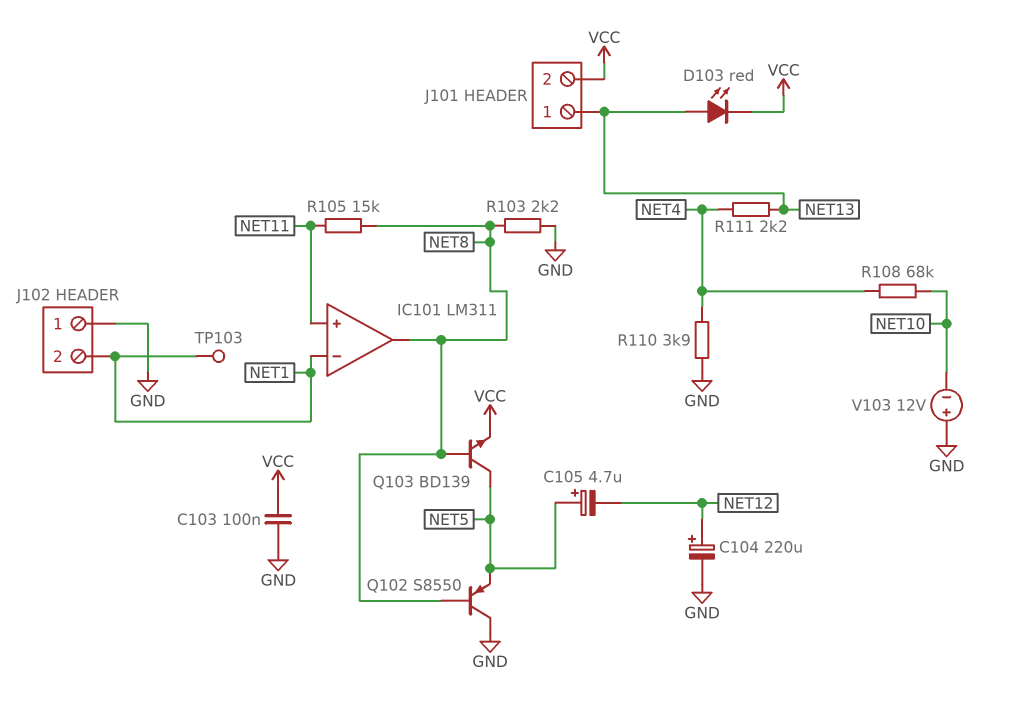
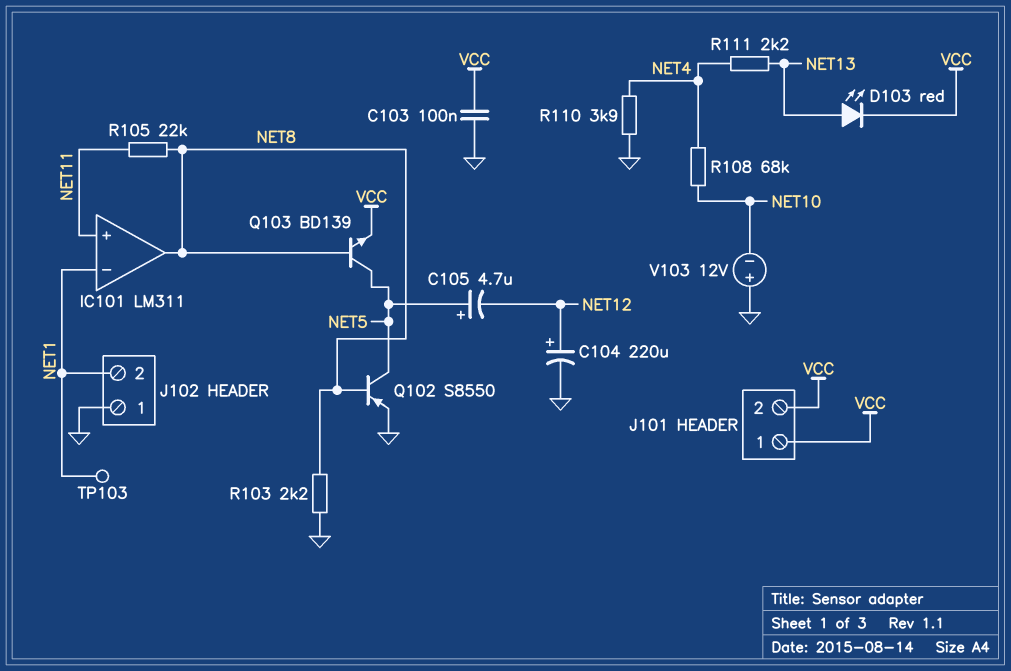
J101 pin 1: NET13 -> VCC
Q102: PNP S8550 (B NET8, C GND, E NET5) -> PNP S8550 (B NET8, C NET5, E GND)
R105: 15k (NET8, NET11) -> 22k (NET8, NET11)

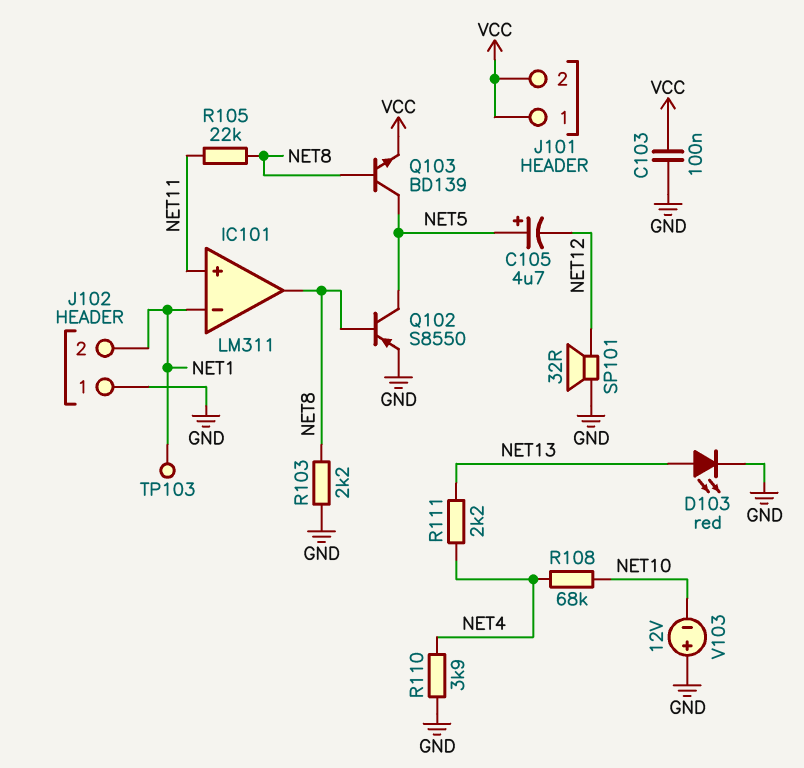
C104: 220uF (plus NET12, minus GND) -> none
D103: LED red (A NET13, K VCC) -> LED red (A NET13, K GND)
SP101: none -> speaker 32R (GND, NET12)

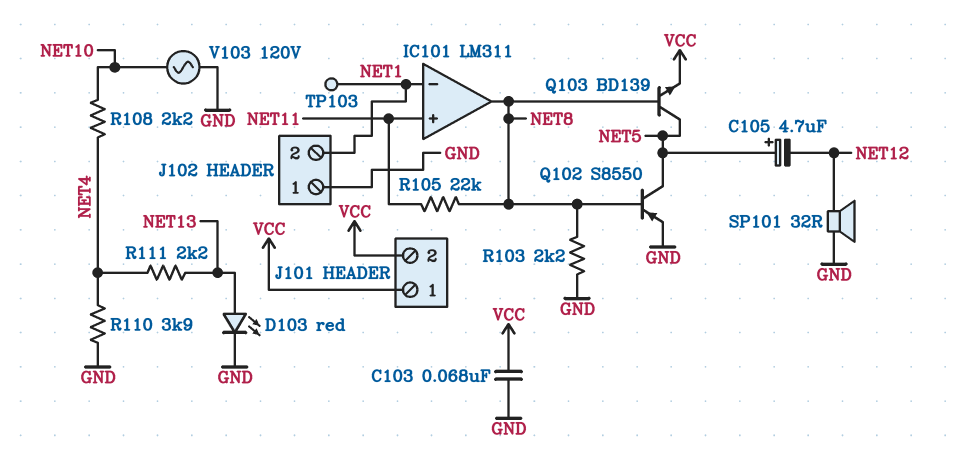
C103: 100nF (GND, VCC) -> 68nF (GND, VCC)
R108: 68k (NET4, NET10) -> 2.2k (NET4, NET10)
V103: 12V (plus GND, minus NET10) -> AC 120V (GND, NET10)

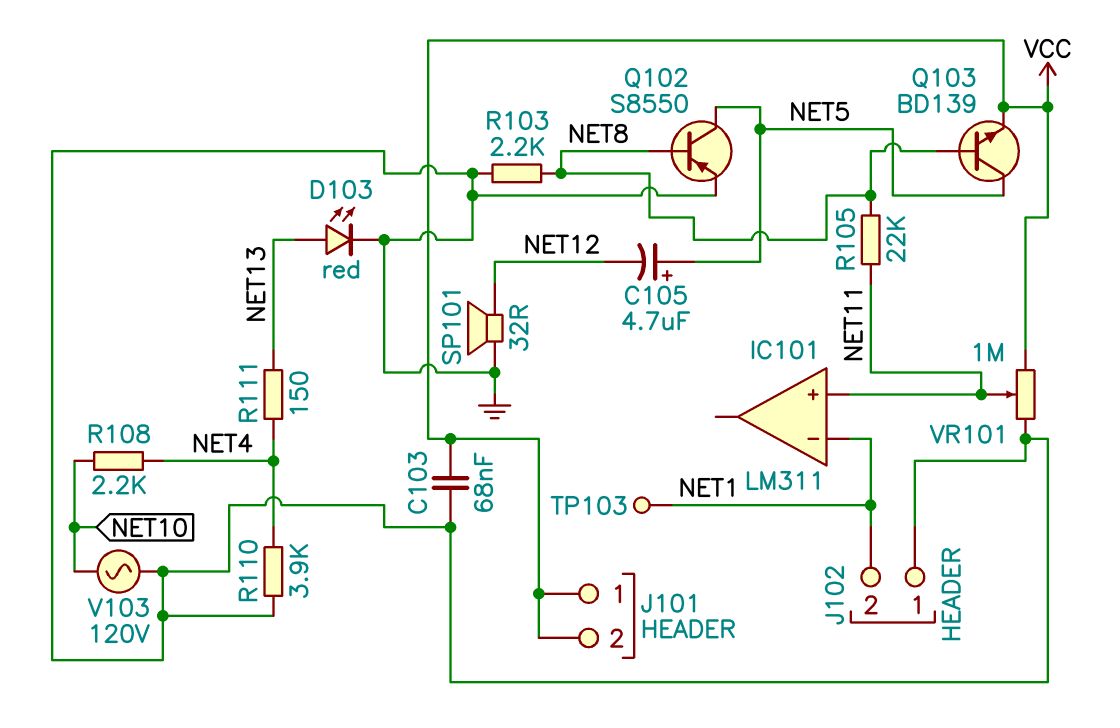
IC101 pin out: NET8 -> none
R111: 2.2k (NET4, NET13) -> 150 (NET4, NET13)
VR101: none -> 1M (GND, VCC, wiper NET11)

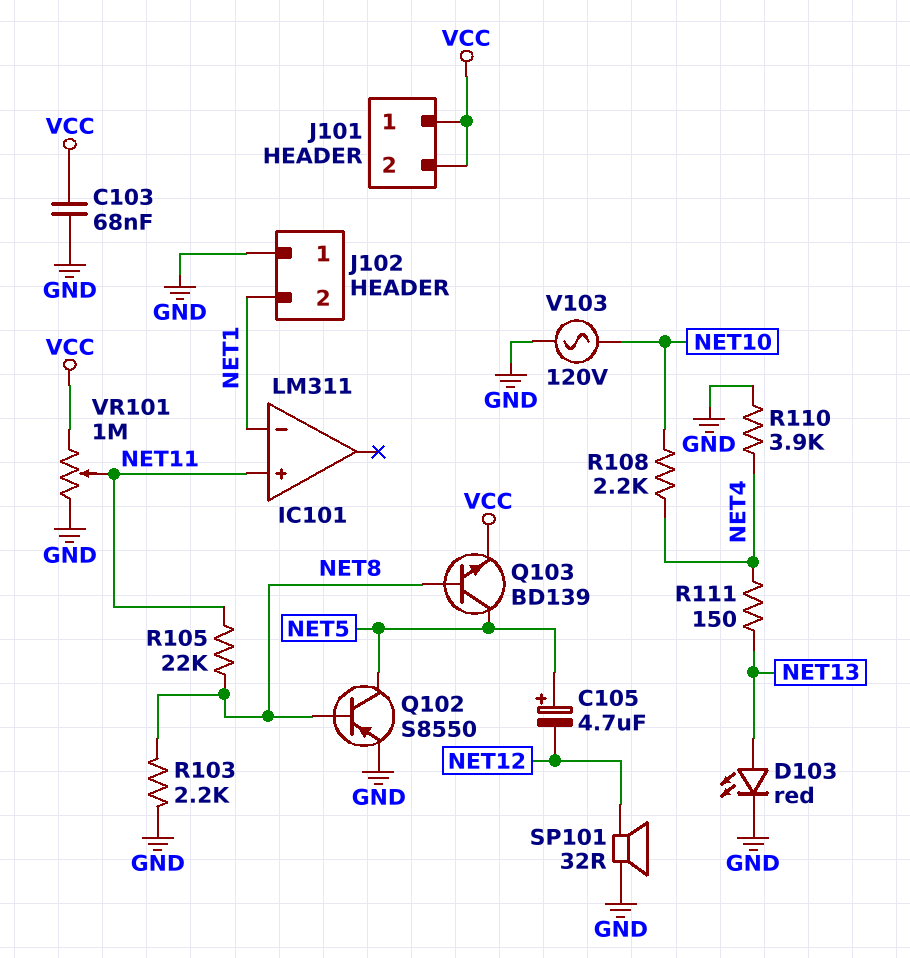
TP103: test point (NET1) -> none

